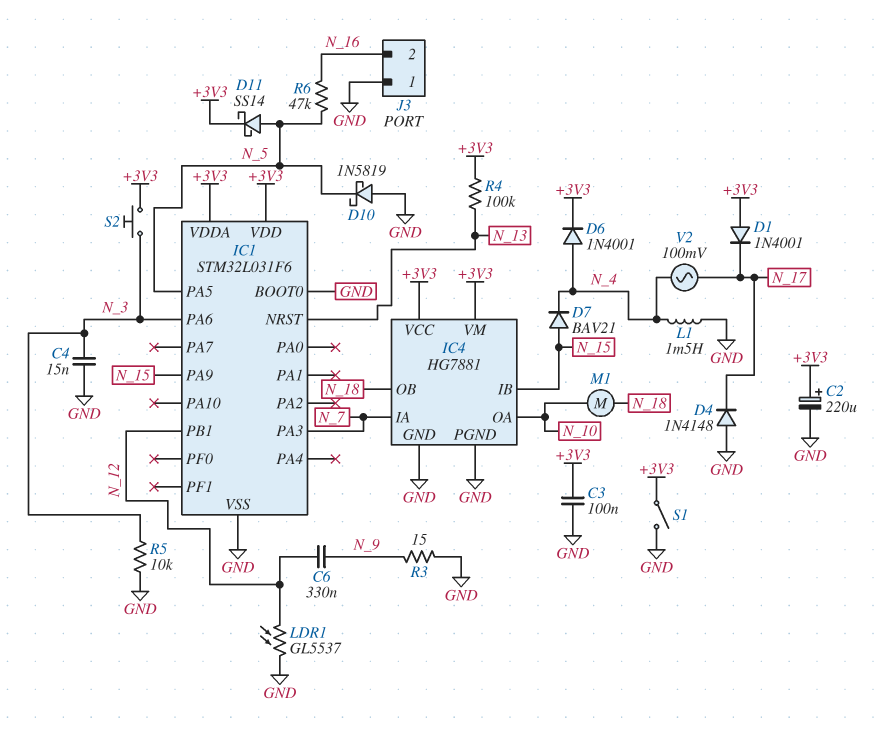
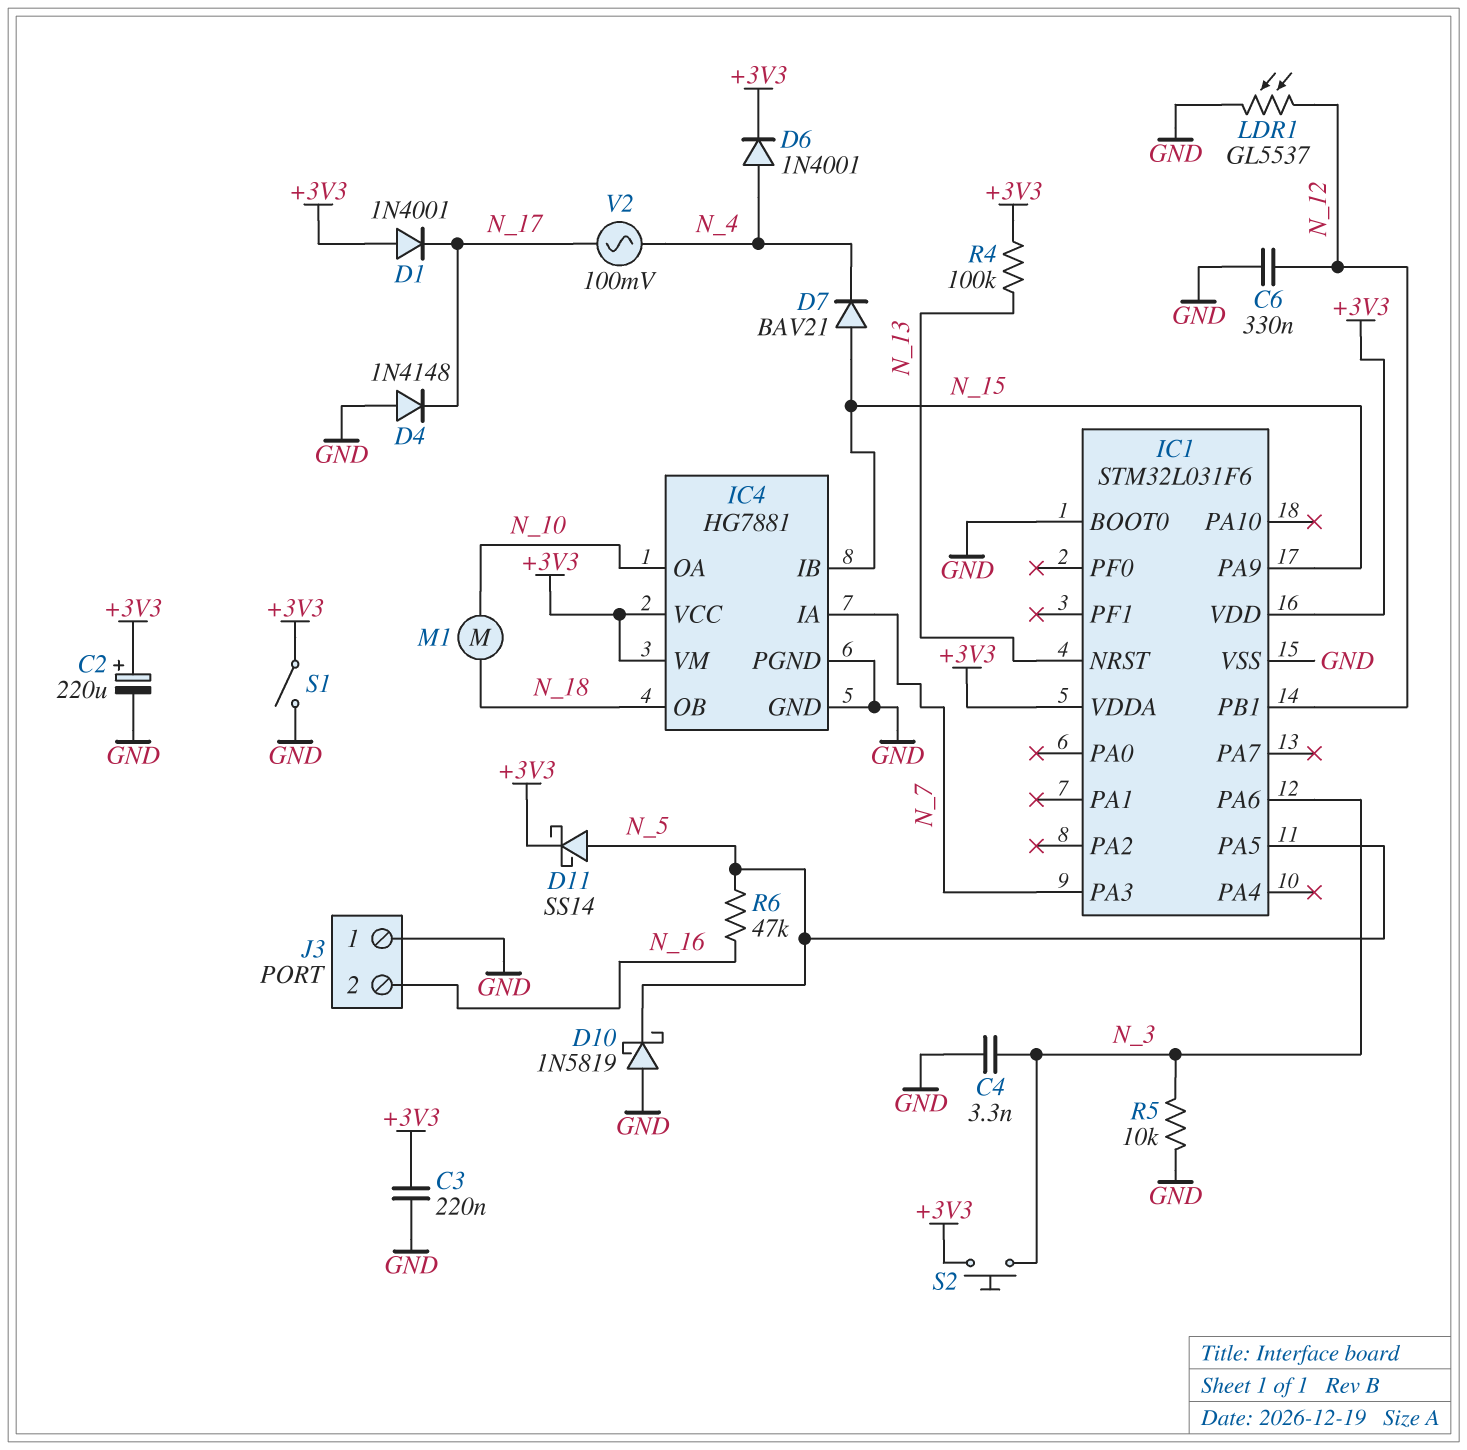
C3: 100nF (+3V3, GND) -> 220nF (+3V3, GND)
C4: 15nF (GND, N_3) -> 3.3nF (GND, N_3)
C6: 330nF (N_9, N_12) -> 330nF (GND, N_12)
L1: 1.5mH (GND, N_4) -> none
R3: 15 (GND, N_9) -> none

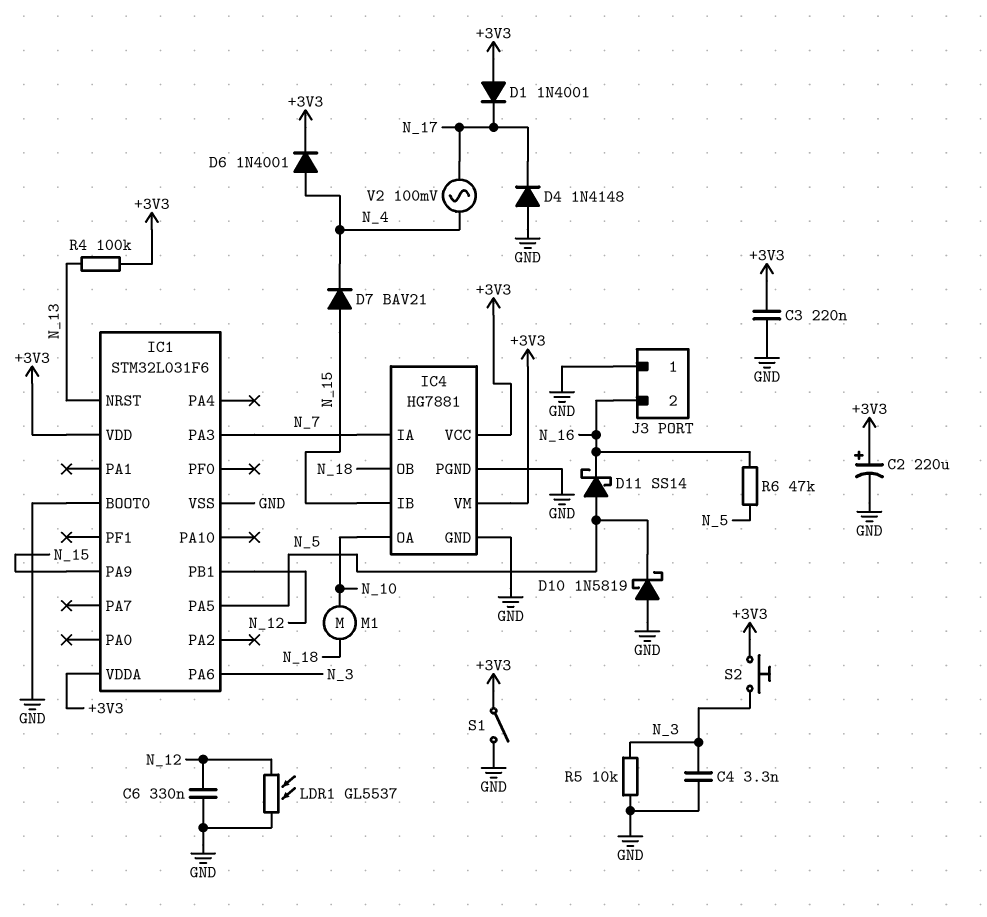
D11: schottky SS14 (A N_5, K +3V3) -> schottky SS14 (A N_5, K N_16)

